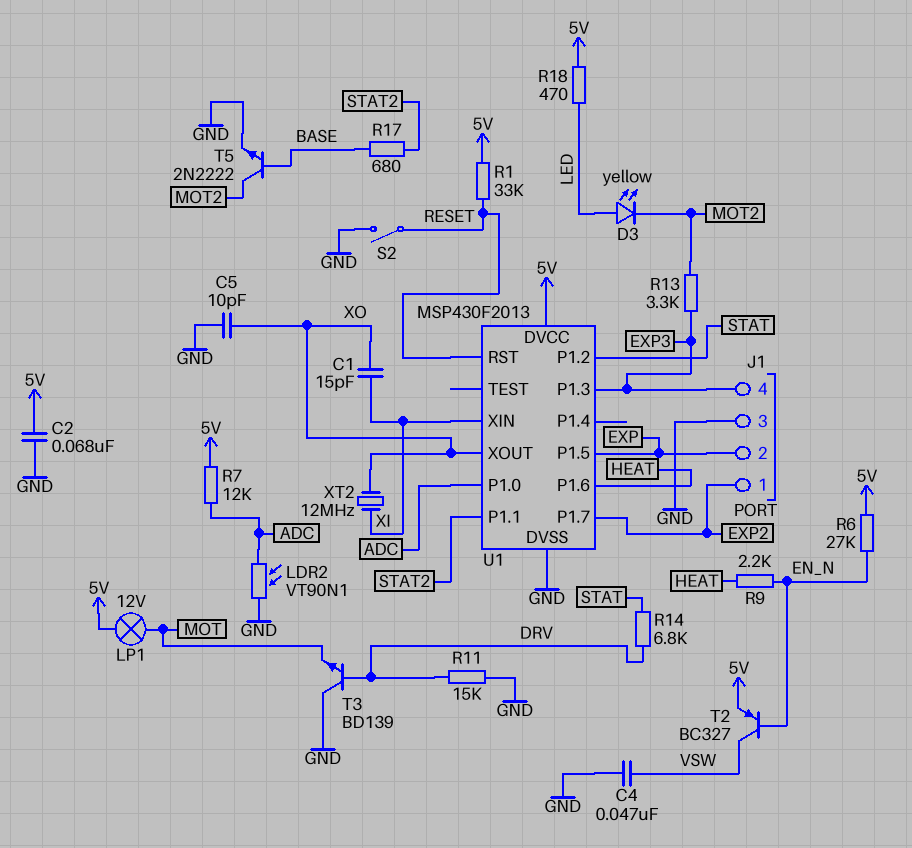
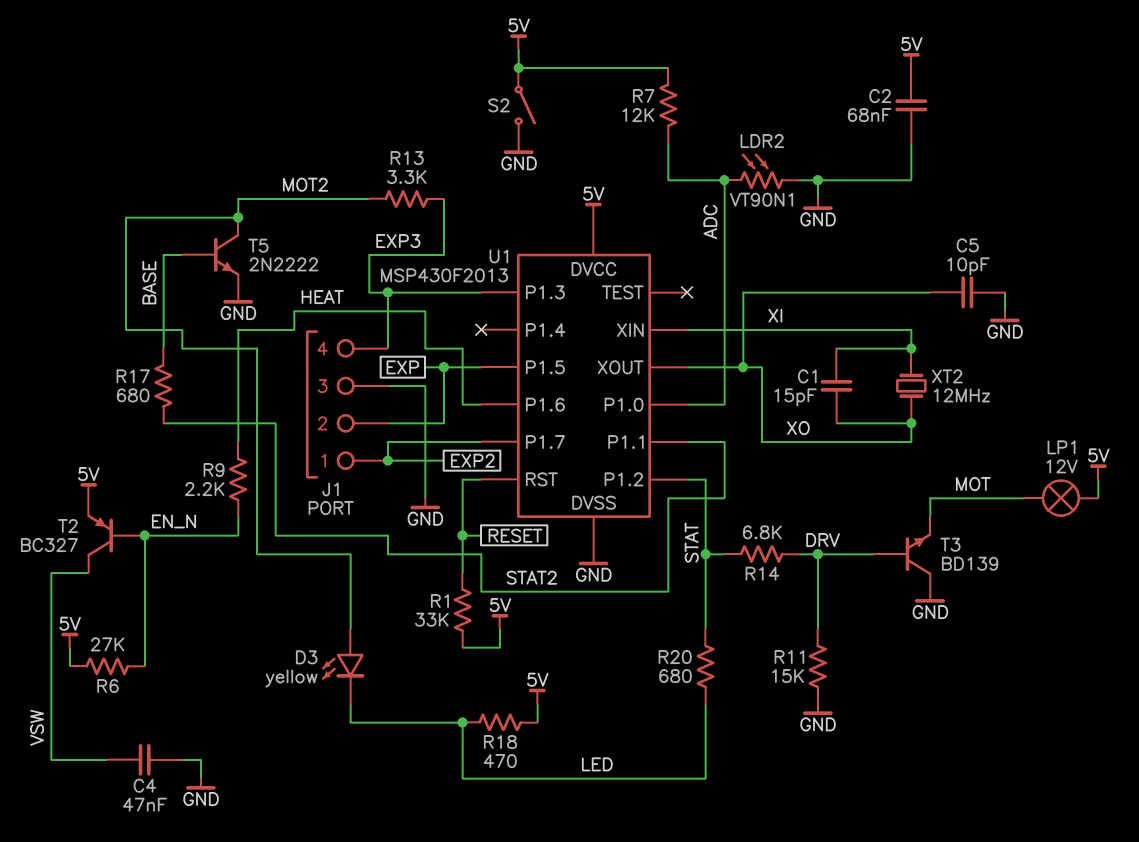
D3: LED yellow (A LED, K MOT2) -> LED yellow (A MOT2, K LED)
R20: none -> 680 (LED, STAT)
S2: switch (GND, RESET) -> switch (5V, GND)

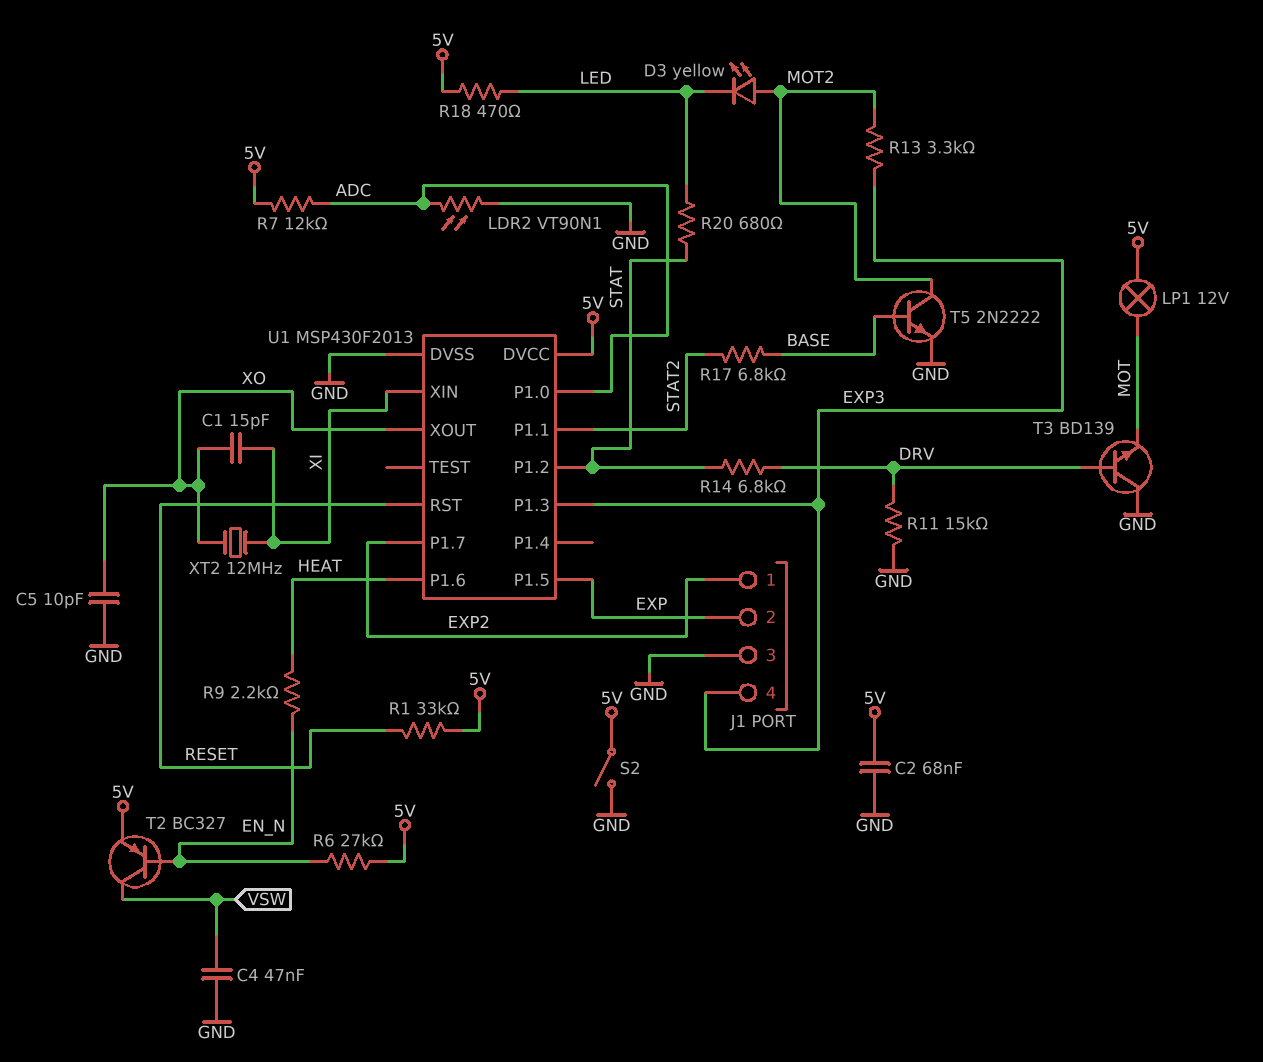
R17: 680 (BASE, STAT2) -> 6.8k (BASE, STAT2)

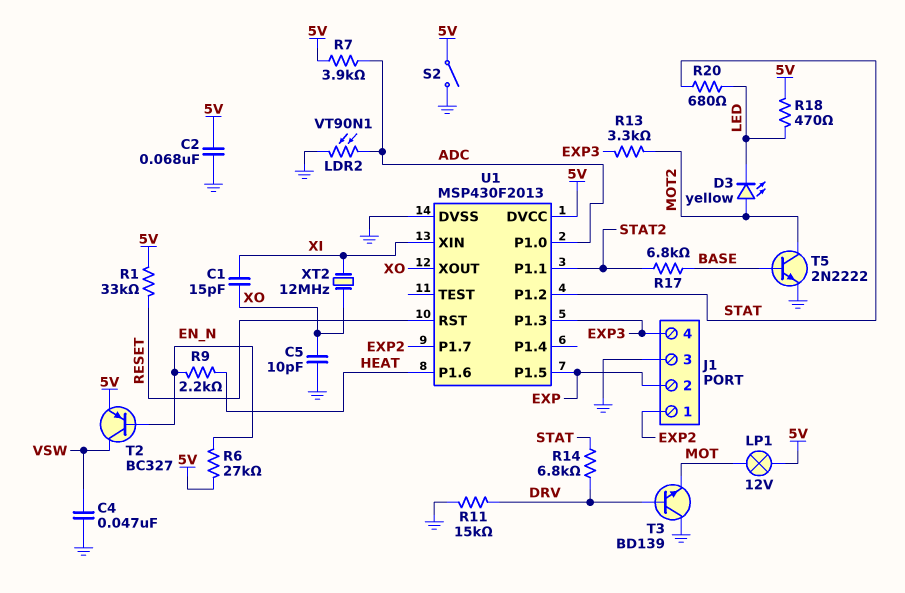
R7: 12k (5V, ADC) -> 3.9k (5V, ADC)

